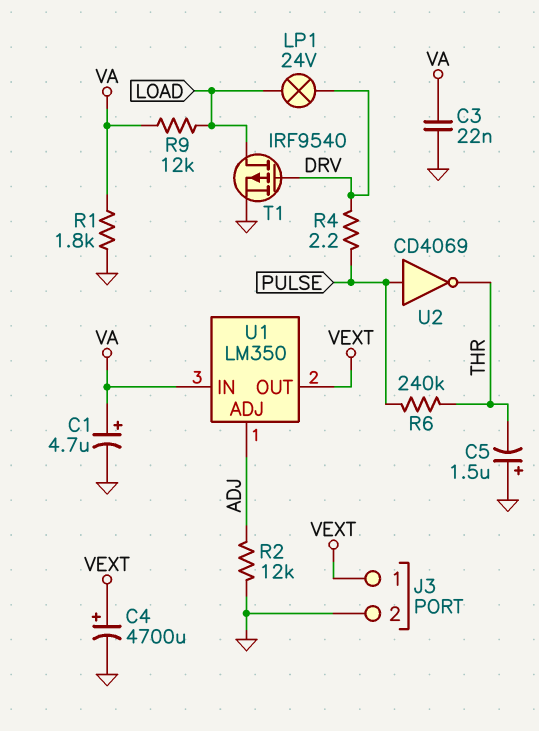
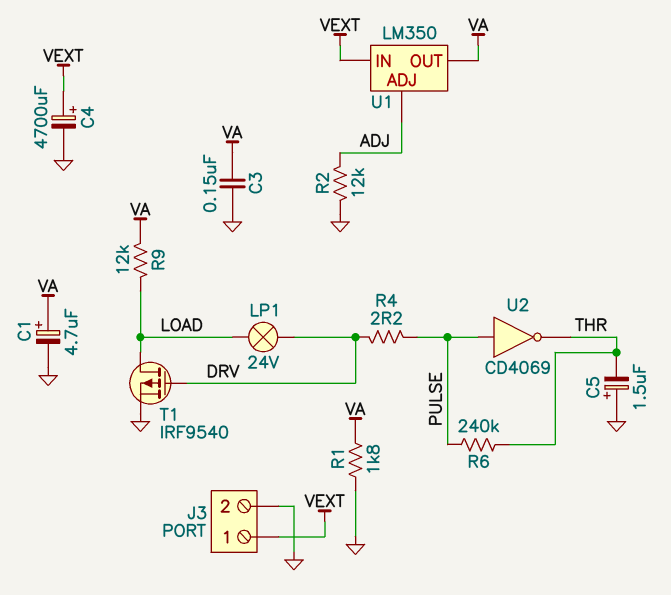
C3: 22nF (GND, VA) -> 150nF (GND, VA)
U1 pin IN: VA -> VEXT
U1 pin OUT: VEXT -> VA

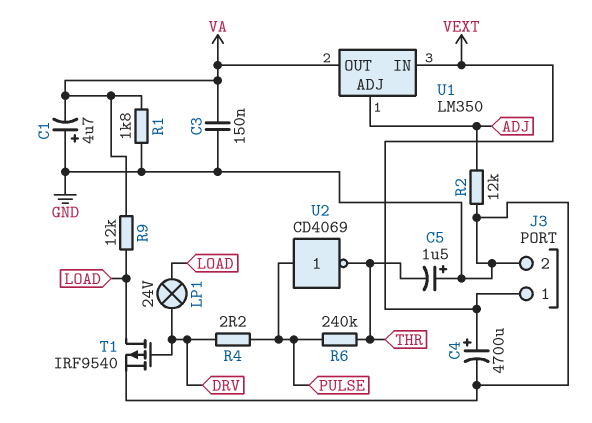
C1: 4.7uF (plus VA, minus GND) -> 4.7uF (plus GND, minus VA)

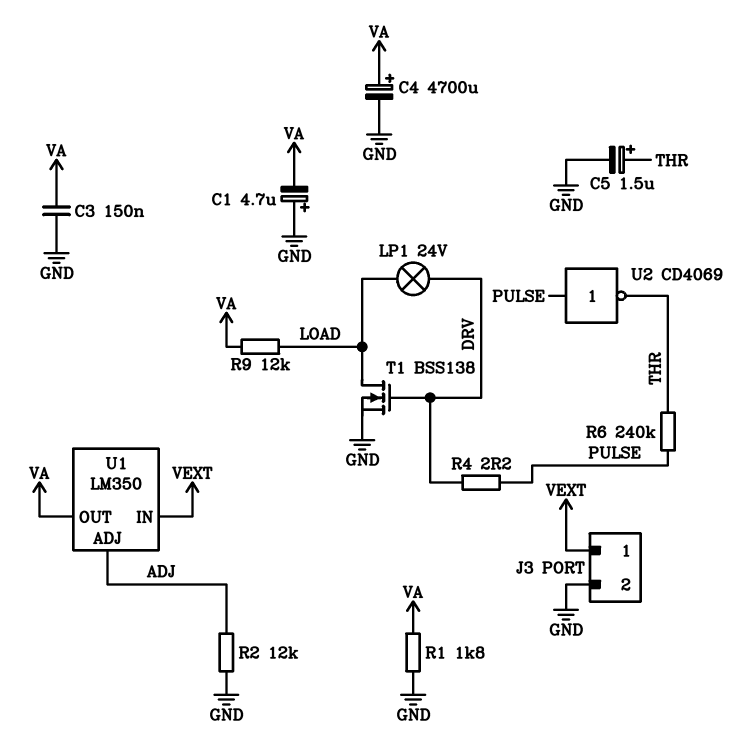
C4: 4700uF (plus VEXT, minus GND) -> 4700uF (plus VA, minus GND)
C5: 1.5uF (plus GND, minus THR) -> 1.5uF (plus THR, minus GND)
T1: PMOS IRF9540 (G DRV, D LOAD, S GND) -> NMOS BSS138 (G DRV, D LOAD, S GND)

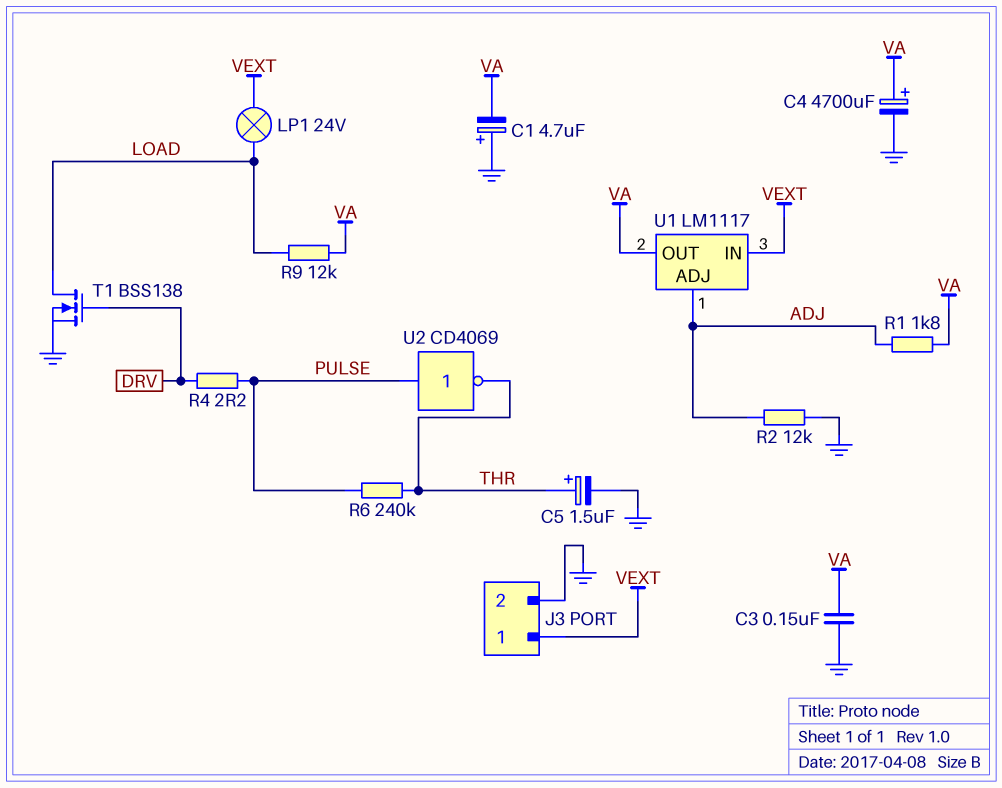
LP1: lamp 24V (DRV, LOAD) -> lamp 24V (LOAD, VEXT)
R1: 1.8k (GND, VA) -> 1.8k (ADJ, VA)
U1: LM350 -> LM1117

